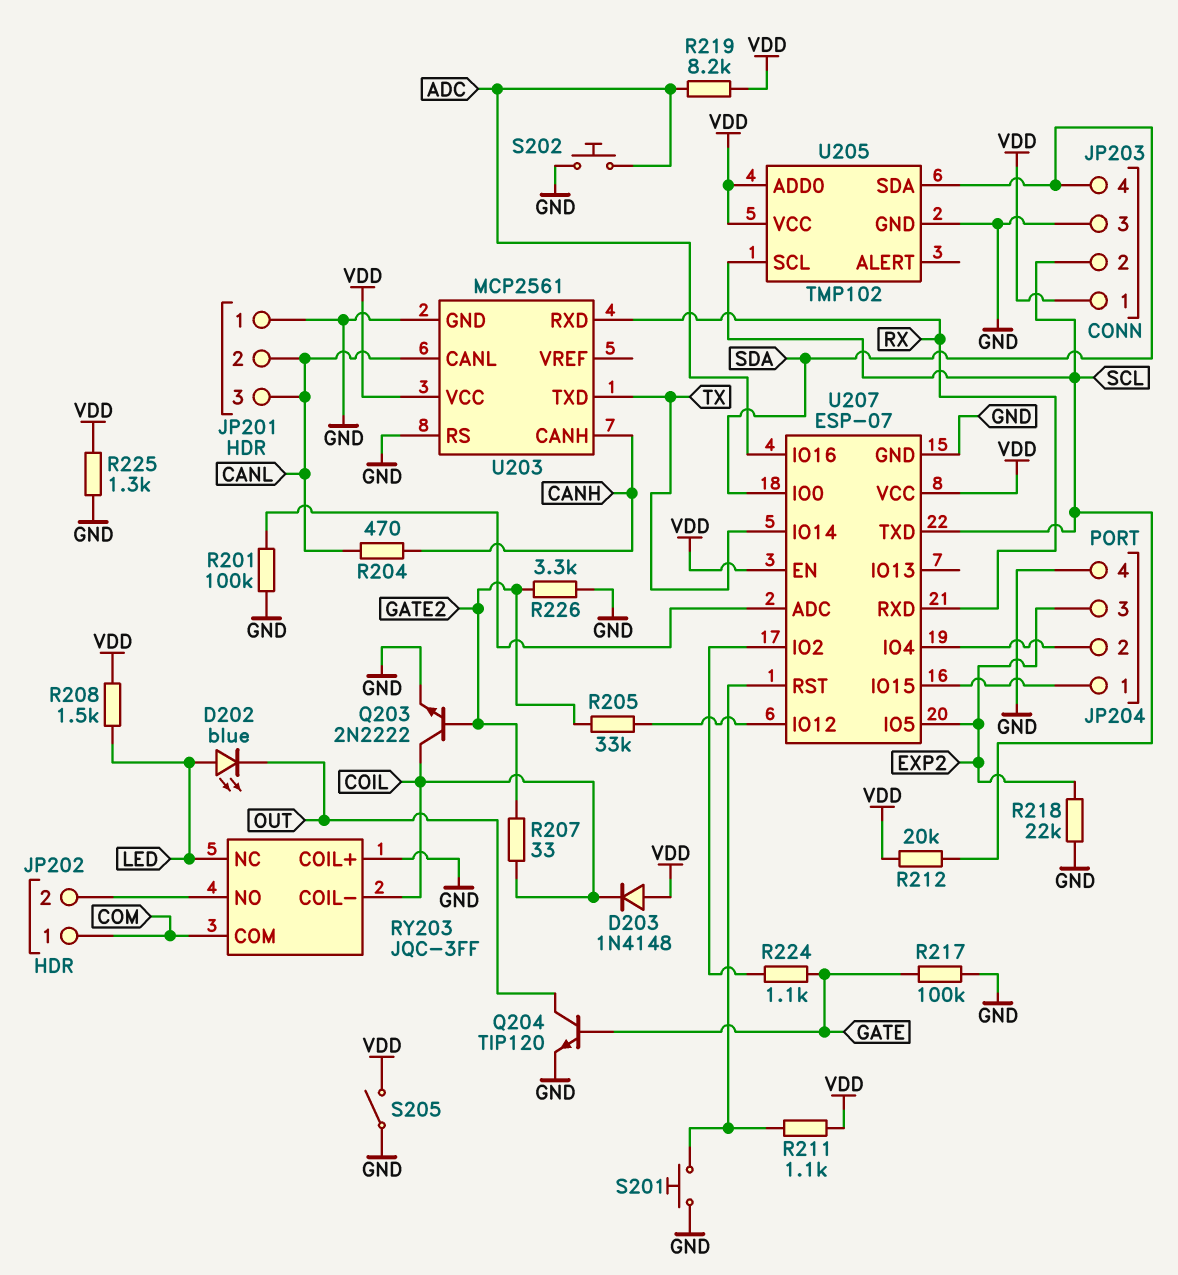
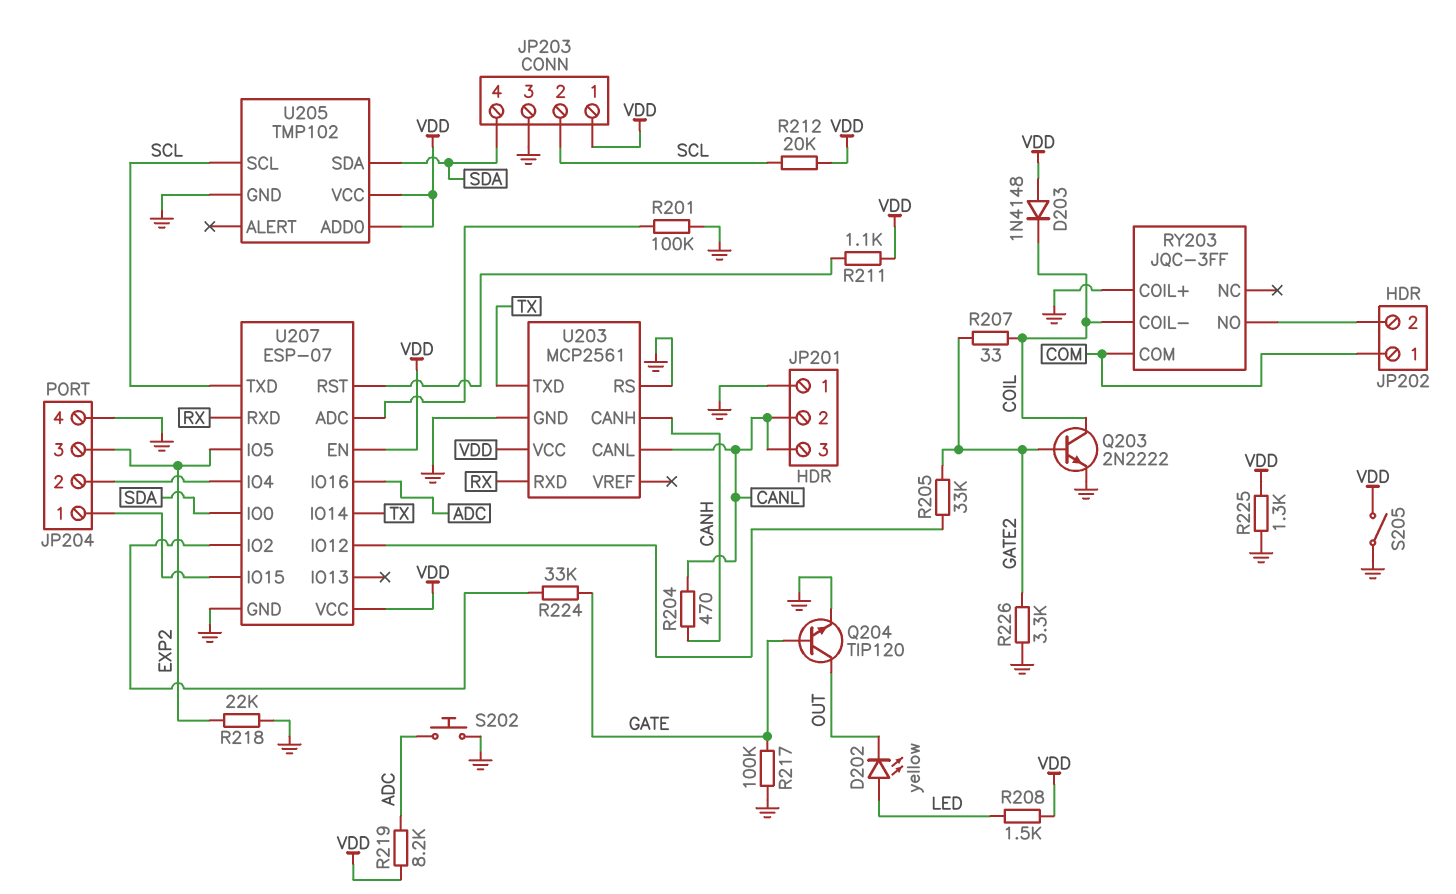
D202: LED blue (A LED, K OUT) -> LED yellow (A LED, K OUT)
R224: 1.1k (GATE, U207/IO2) -> 33k (GATE, U207/IO2)
RY203 pin NC: LED -> none
S201: button (GND, U207/RST) -> none

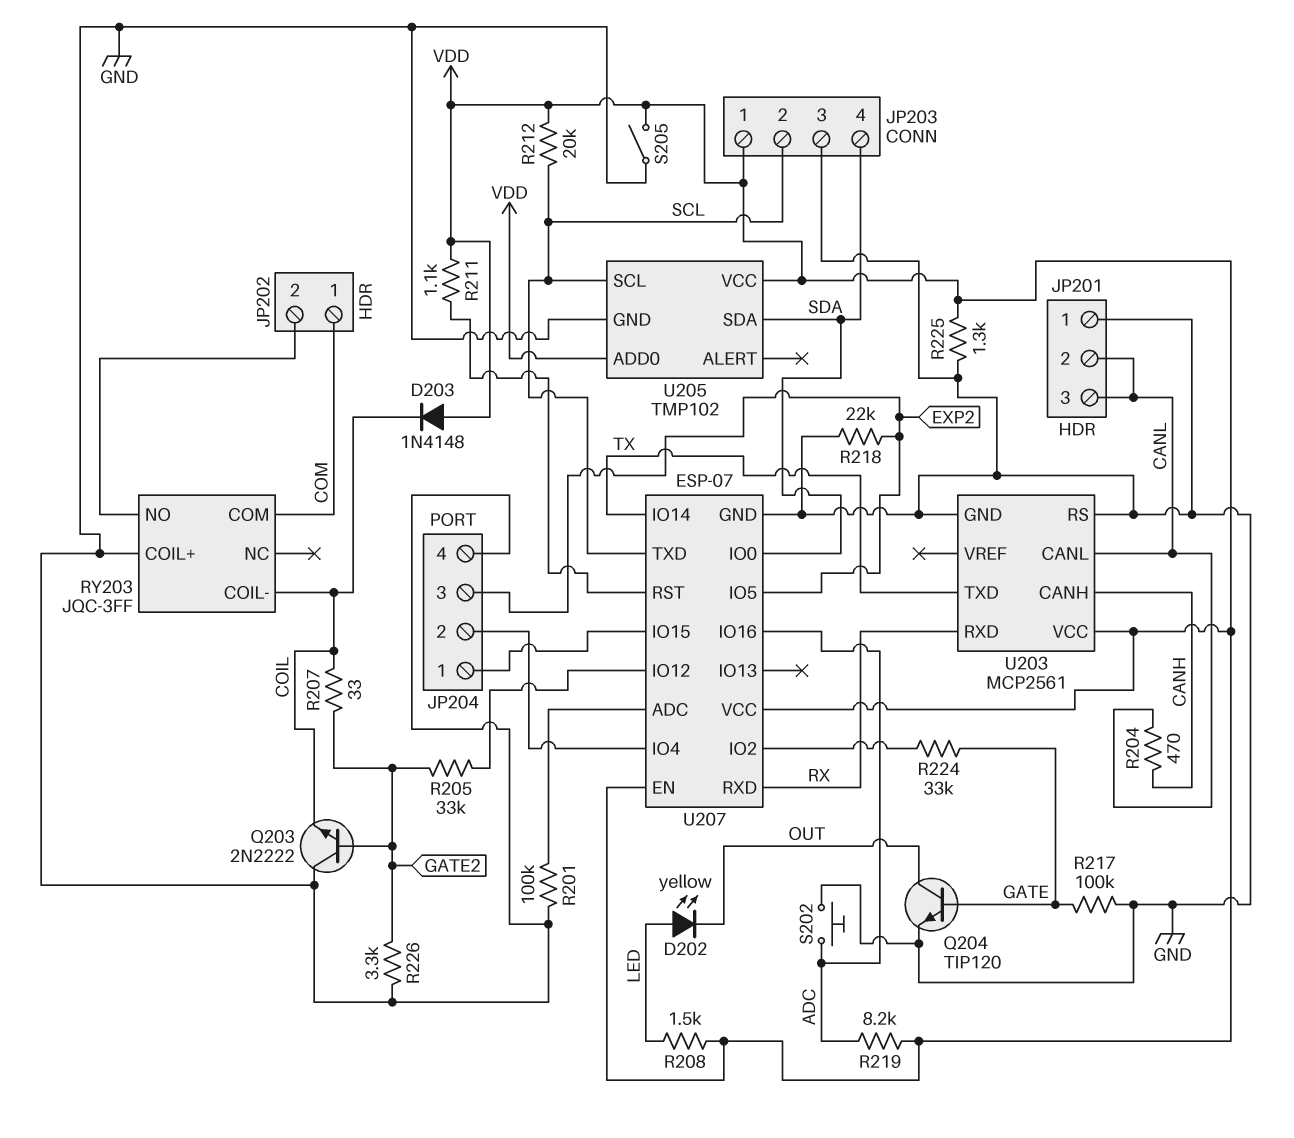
Q203: NPN 2N2222 (B GATE2, C COIL, E GND) -> NPN 2N2222 (B GATE2, C GND, E COIL)

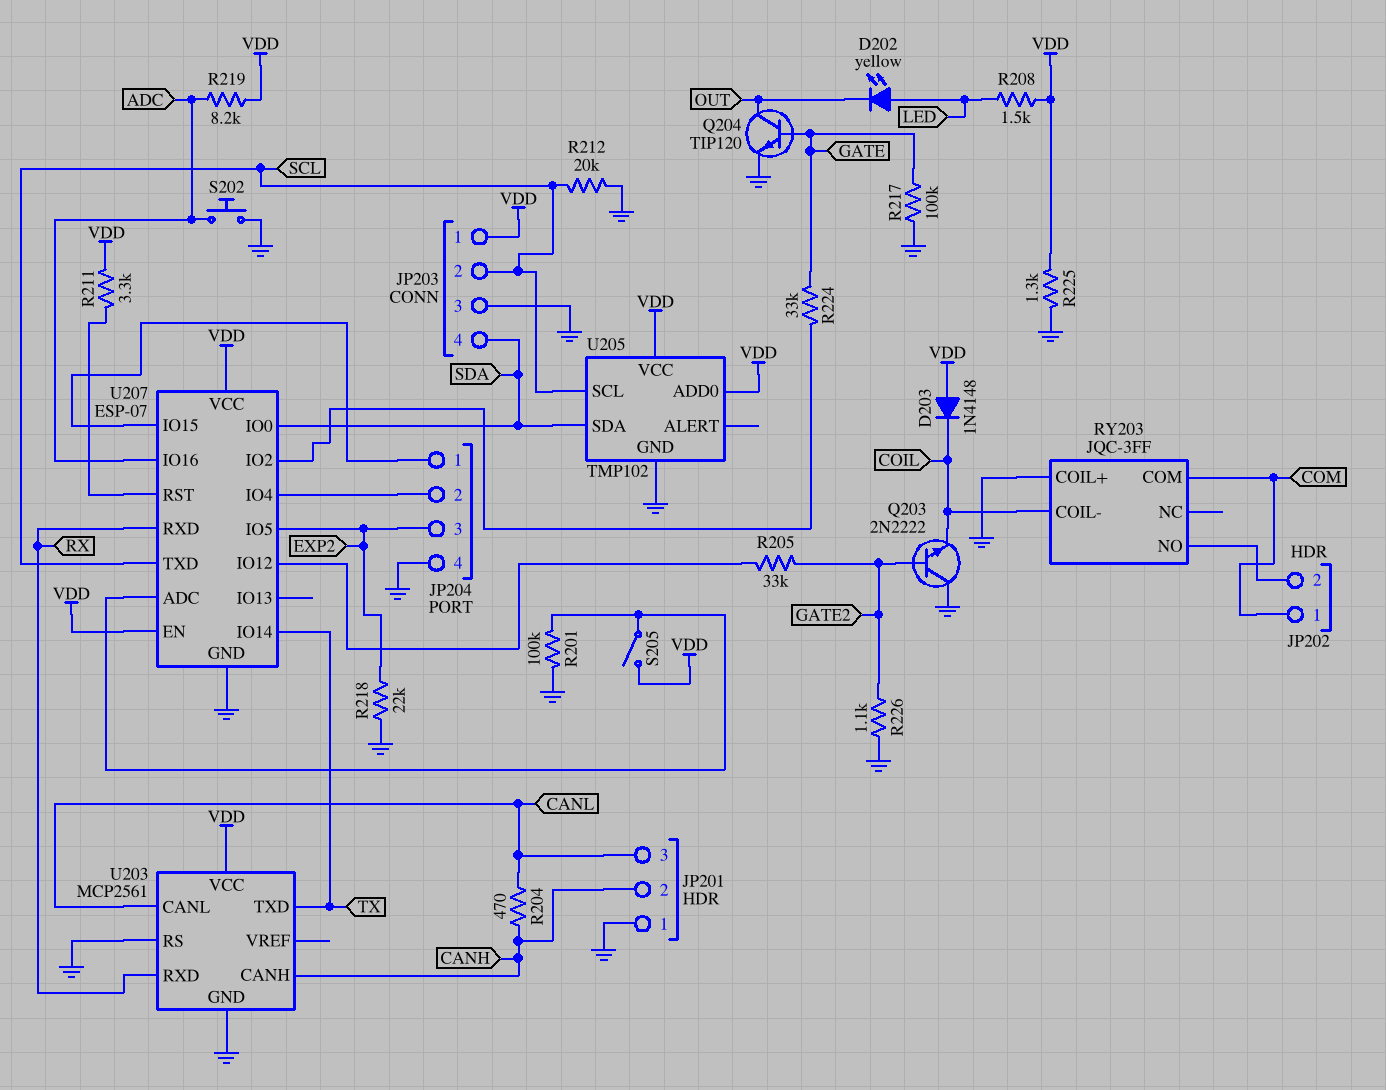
JP201 pin 2: CANL -> CANH
R207: 33 (COIL, GATE2) -> none
R211: 1.1k (U207/RST, VDD) -> 3.3k (U207/RST, VDD)
R212: 20k (SCL, VDD) -> 20k (GND, SCL)
R226: 3.3k (GATE2, GND) -> 1.1k (GATE2, GND)
S205: switch (GND, VDD) -> switch (U207/ADC, VDD)

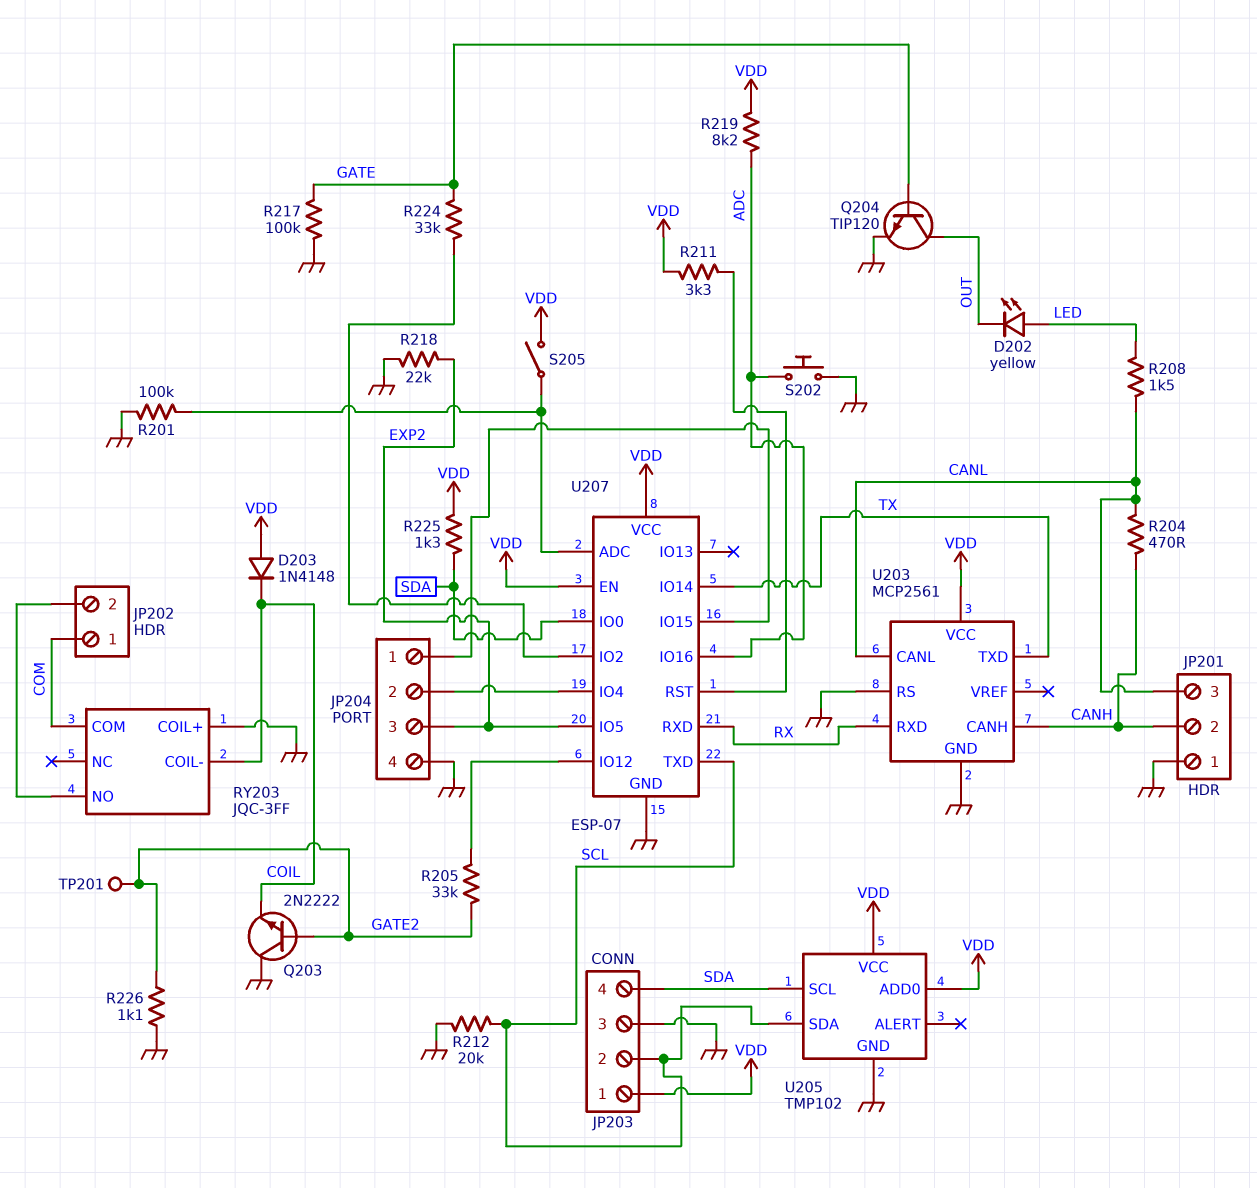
R208: 1.5k (LED, VDD) -> 1.5k (CANL, LED)
R225: 1.3k (GND, VDD) -> 1.3k (SDA, VDD)
TP201: none -> test point (GATE2)
U205 pin SCL: SCL -> SDA
U205 pin SDA: SDA -> SCL

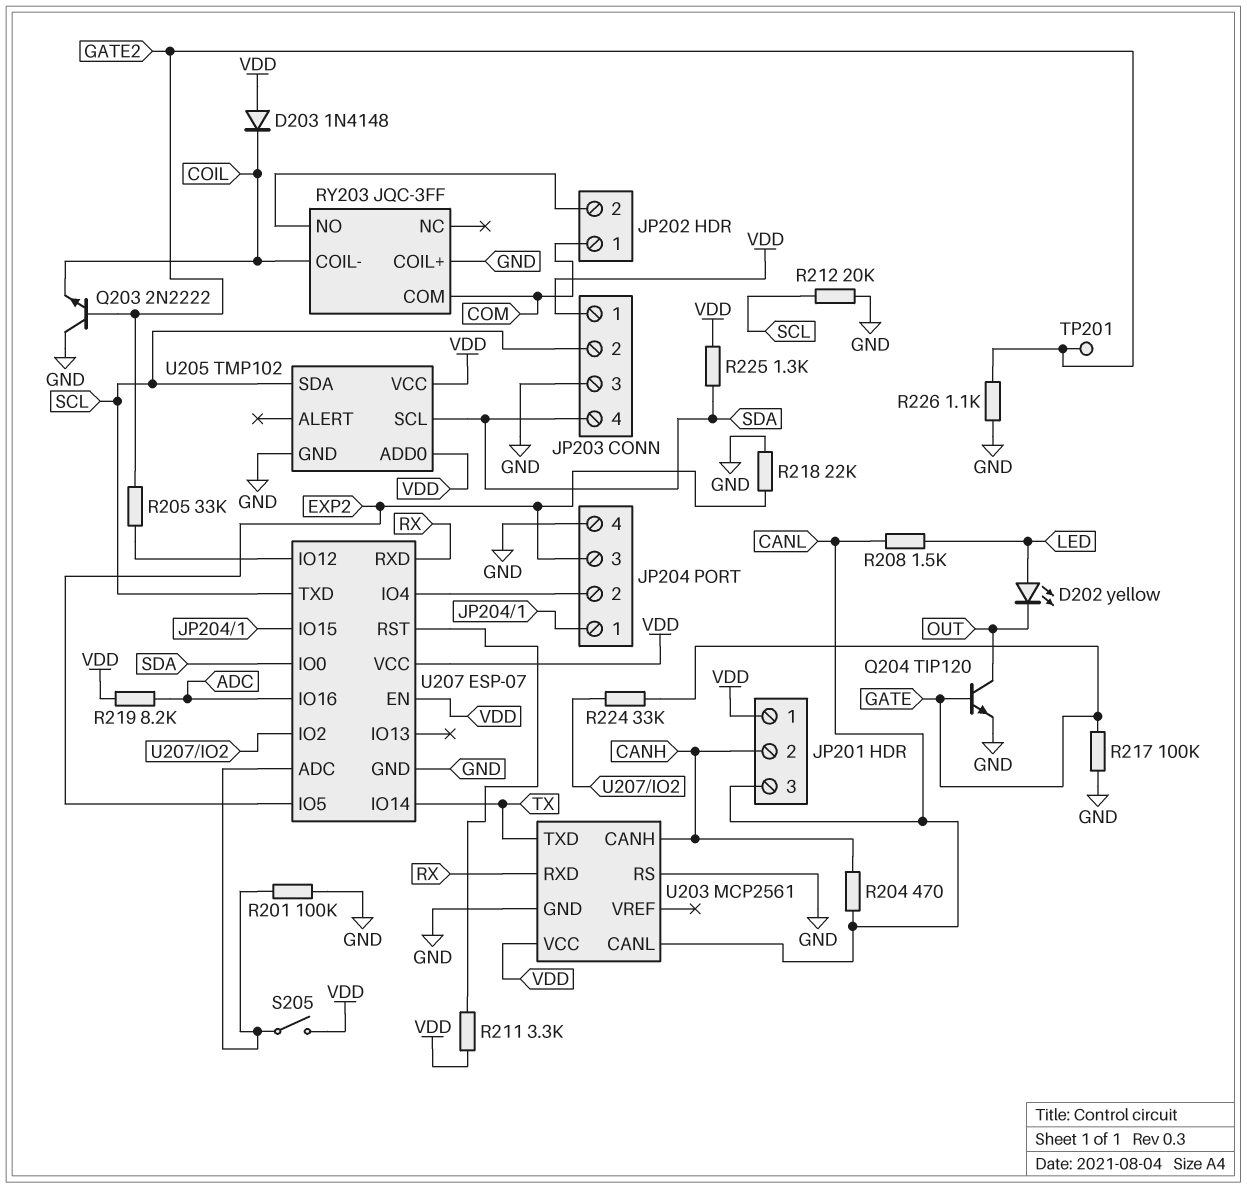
JP201 pin 1: GND -> VDD
S202: button (ADC, GND) -> none

